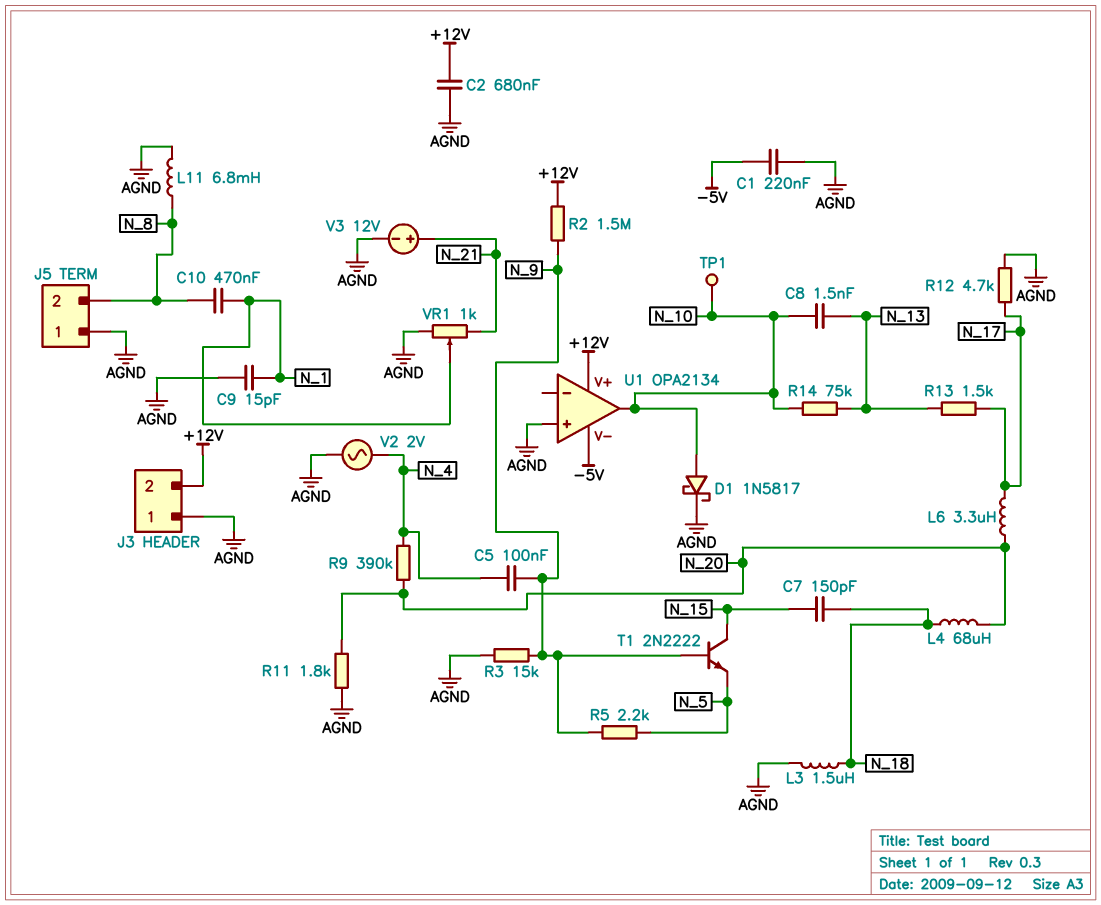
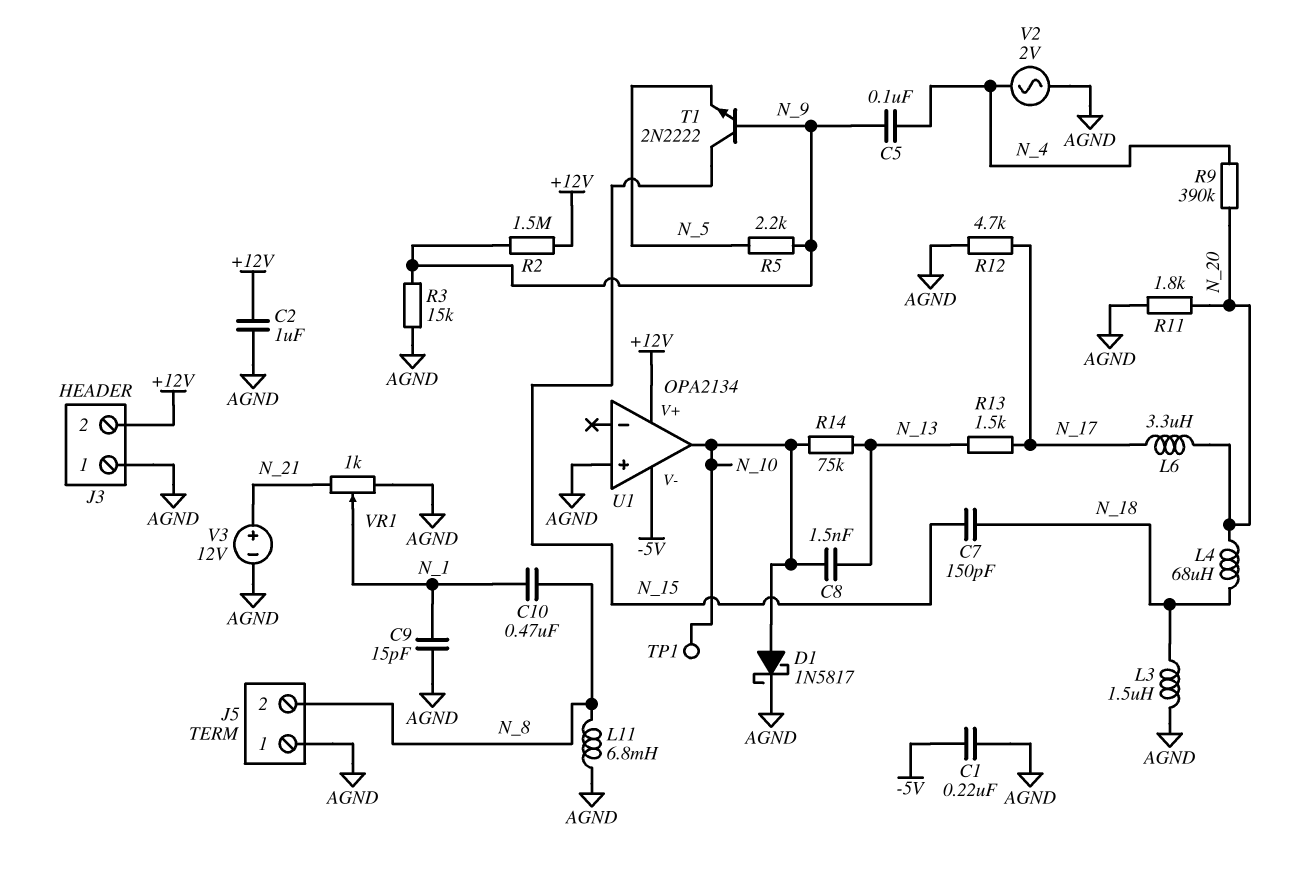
C2: 680nF (+12V, AGND) -> 1uF (+12V, AGND)

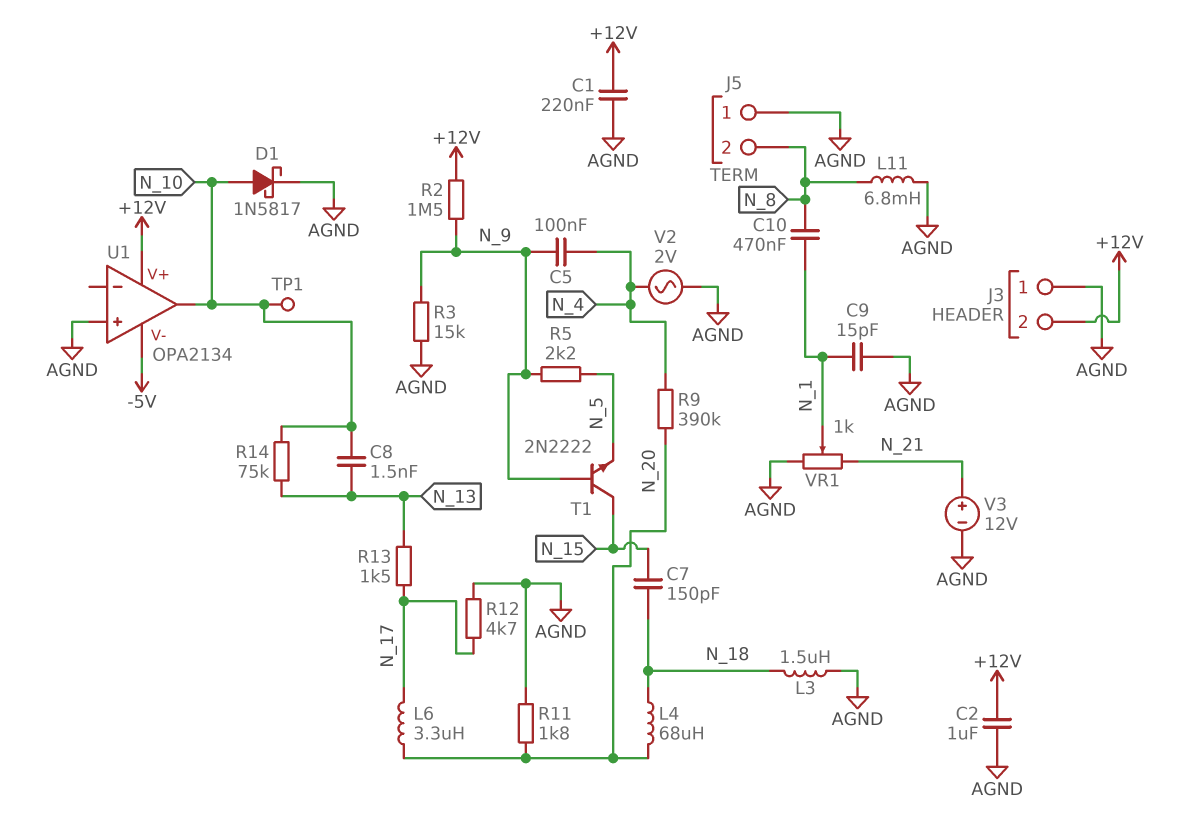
C1: 220nF (-5V, AGND) -> 220nF (+12V, AGND)

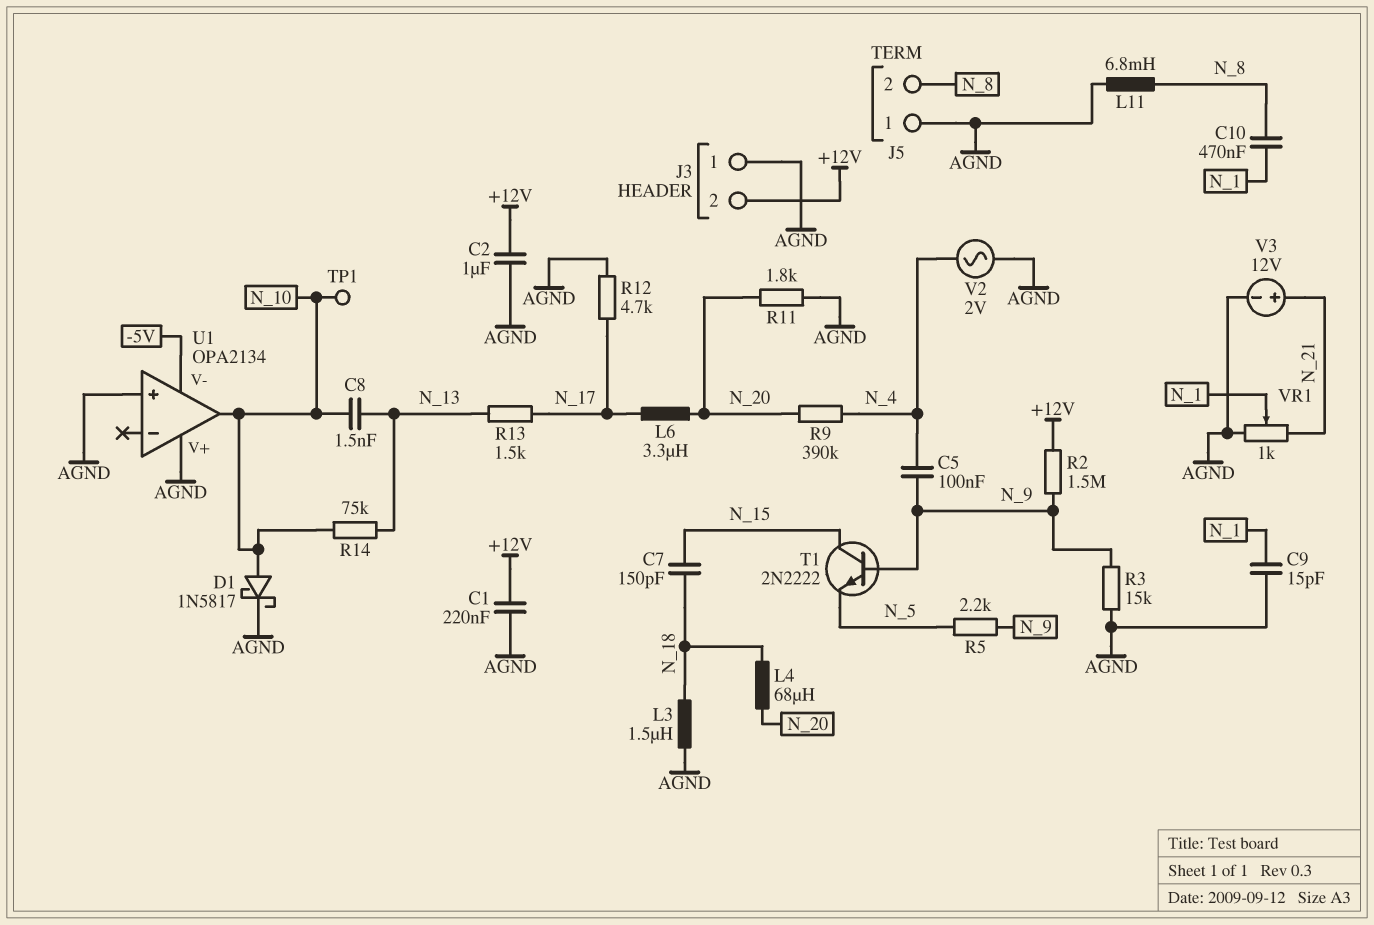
U1 pin V+: +12V -> AGND

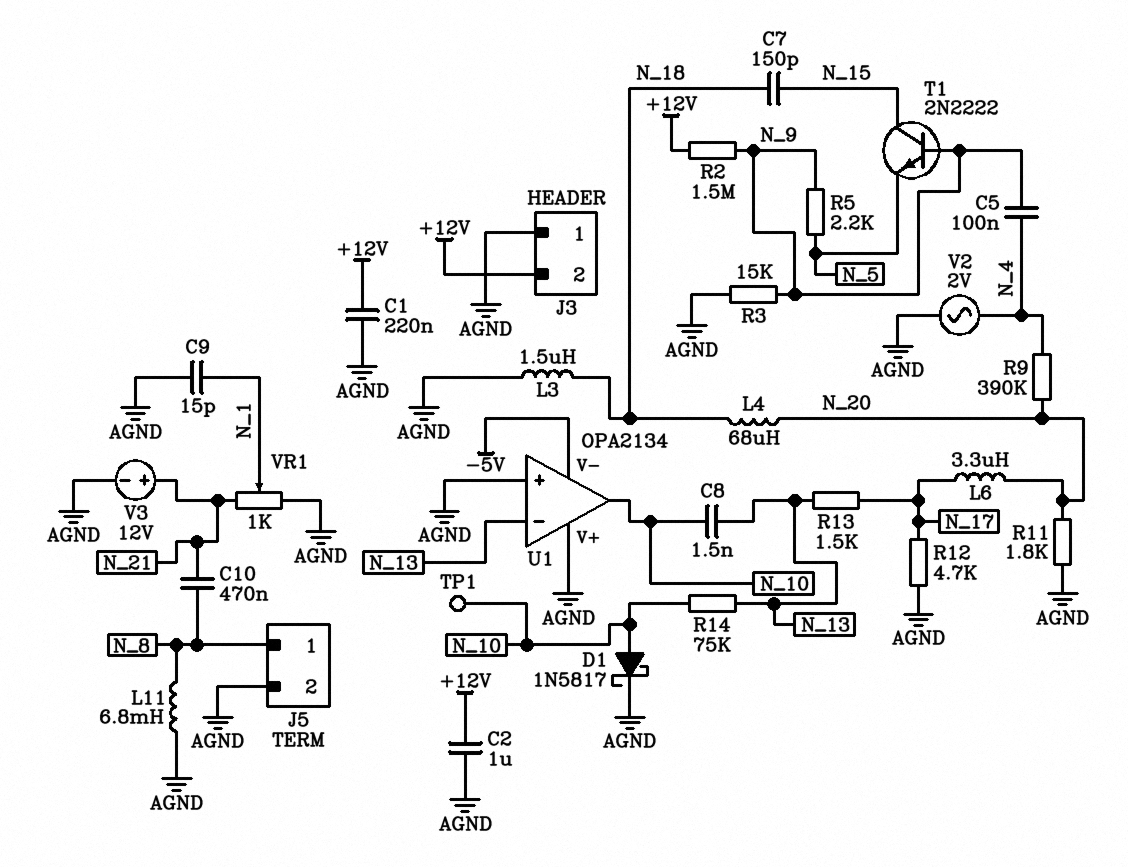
C10: 470nF (N_1, N_8) -> 470nF (N_8, N_21)
J5 pin 1: AGND -> N_8
J5 pin 2: N_8 -> AGND
U1 pin in-: none -> N_13

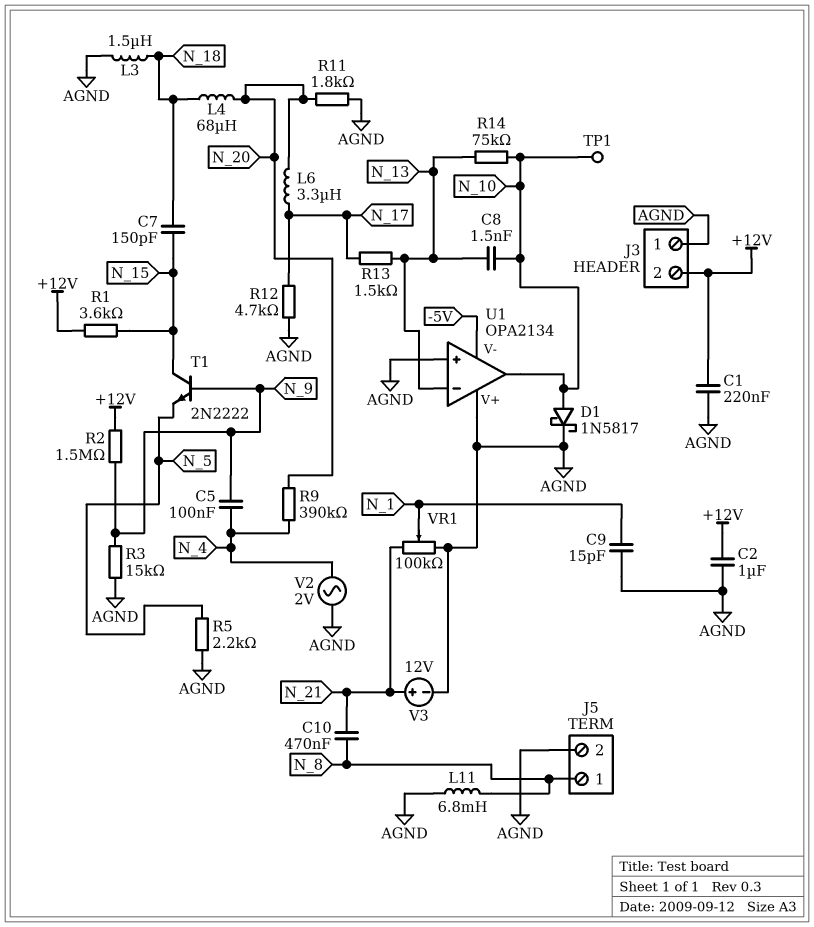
R1: none -> 3.6k (+12V, N_15)
R5: 2.2k (N_5, N_9) -> 2.2k (AGND, N_5)
VR1: 1k (AGND, N_21, wiper N_1) -> 100k (AGND, N_21, wiper N_1)

